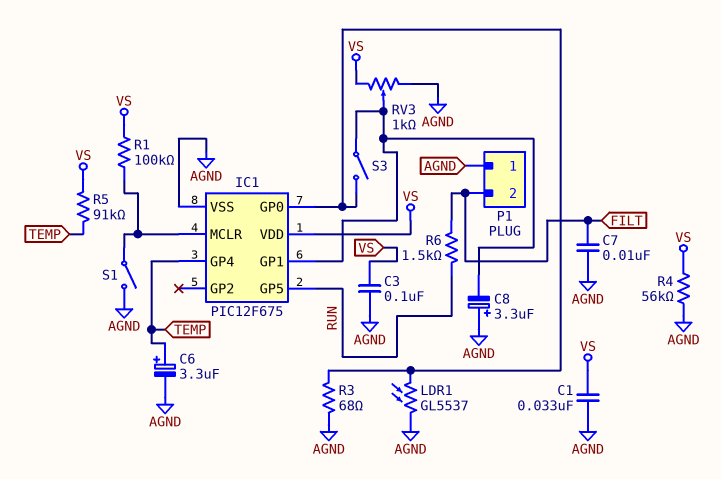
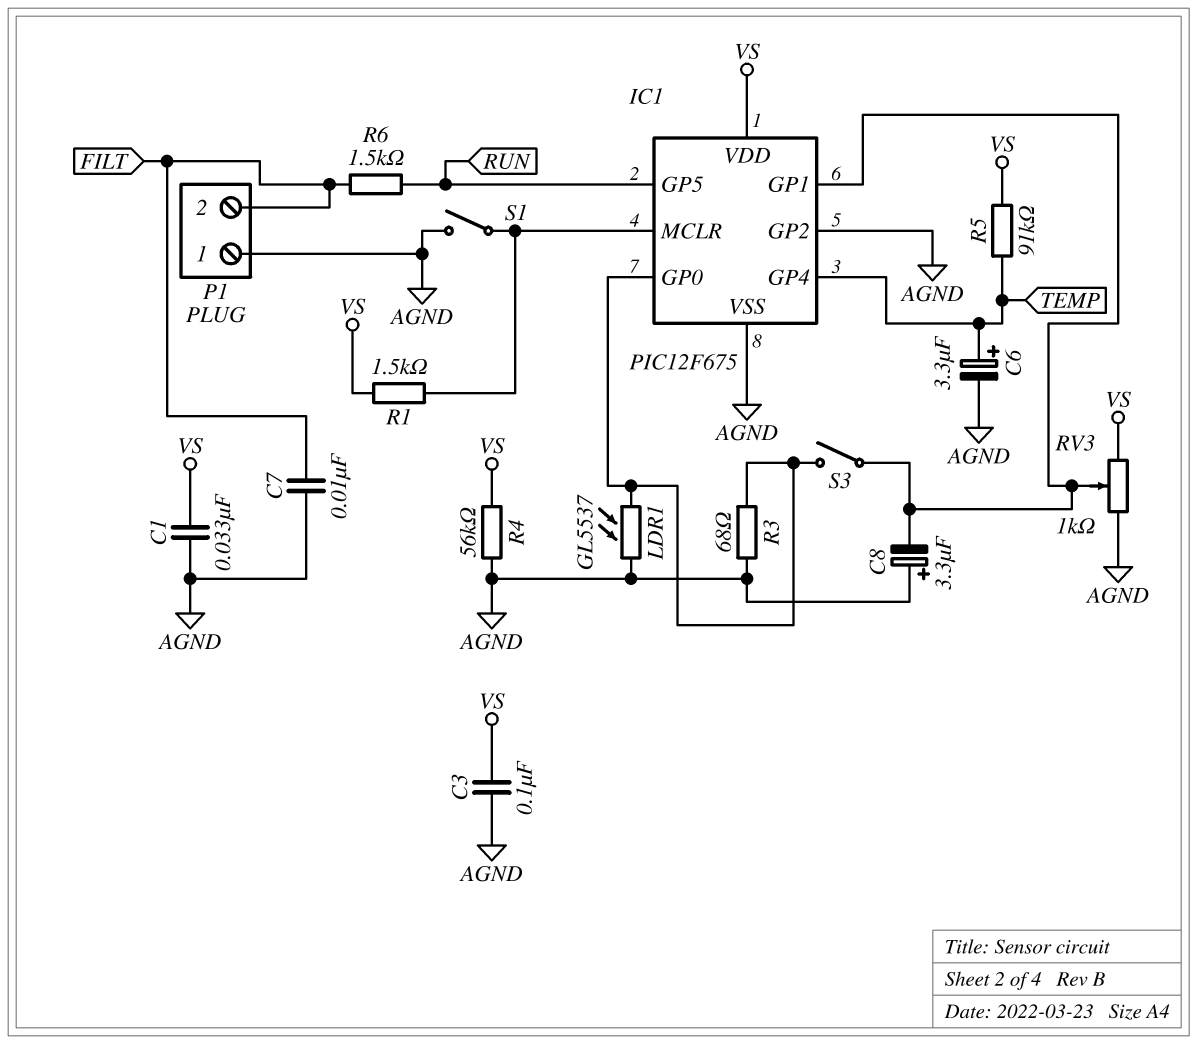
IC1 pin GP2: none -> AGND
R1: 100k (IC1/MCLR, VS) -> 1.5k (IC1/MCLR, VS)

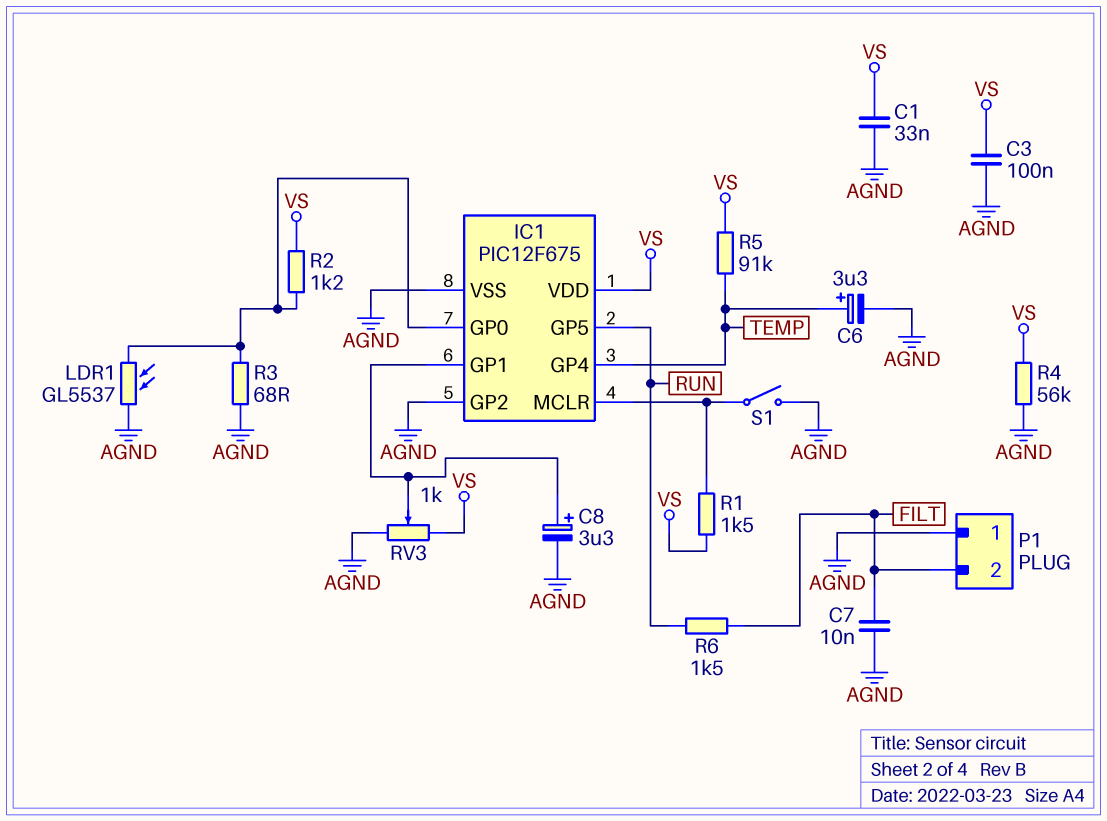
C8: 3.3uF (plus AGND, minus IC1/GP1) -> 3.3uF (plus IC1/GP1, minus AGND)
R2: none -> 1.2k (IC1/GP0, VS)
S3: switch (IC1/GP0, IC1/GP1) -> none

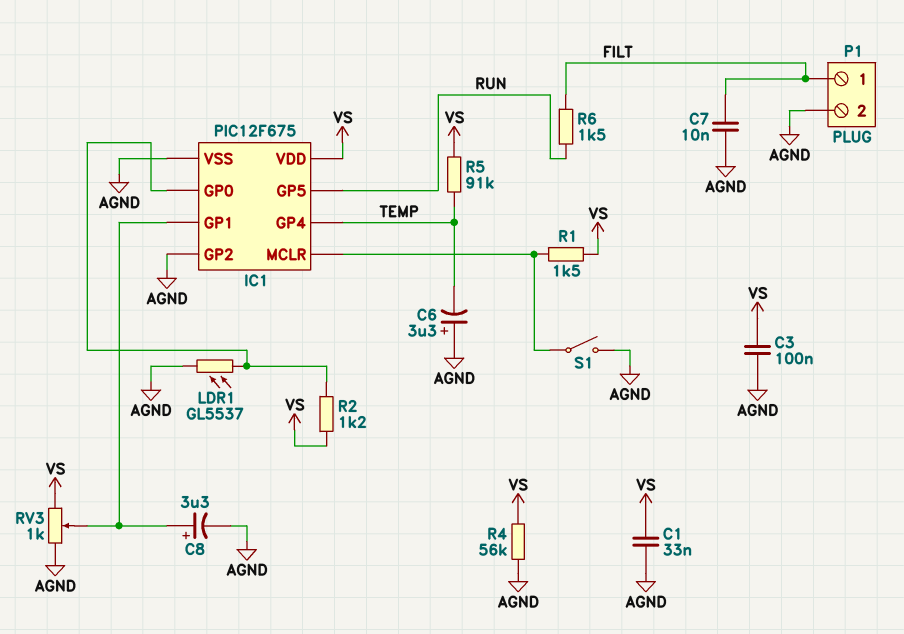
C6: 3.3uF (plus TEMP, minus AGND) -> 3.3uF (plus AGND, minus TEMP)
P1 pin 1: AGND -> FILT
P1 pin 2: FILT -> AGND
R3: 68 (AGND, IC1/GP0) -> none

